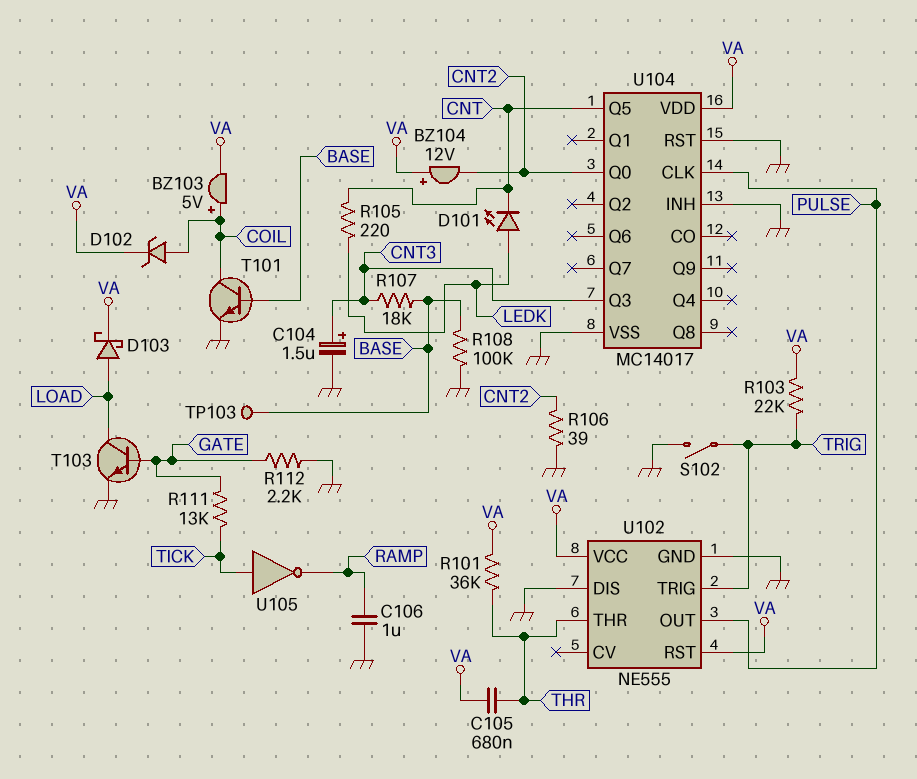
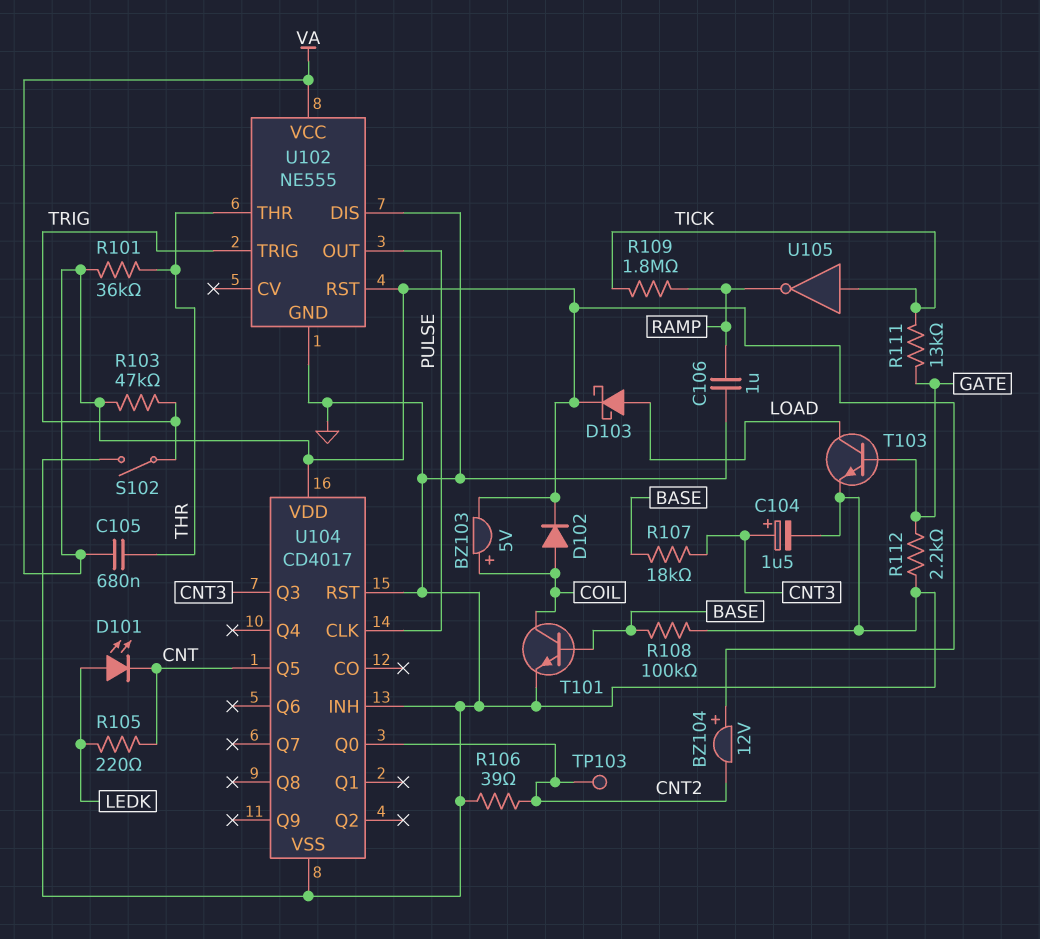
D102: zener (A COIL, K VA) -> diode (A COIL, K VA)
R103: 22k (TRIG, VA) -> 47k (TRIG, VA)
R109: none -> 1.8M (RAMP, TICK)
TP103: test point (BASE) -> test point (CNT2)
U104: MC14017 -> CD4017

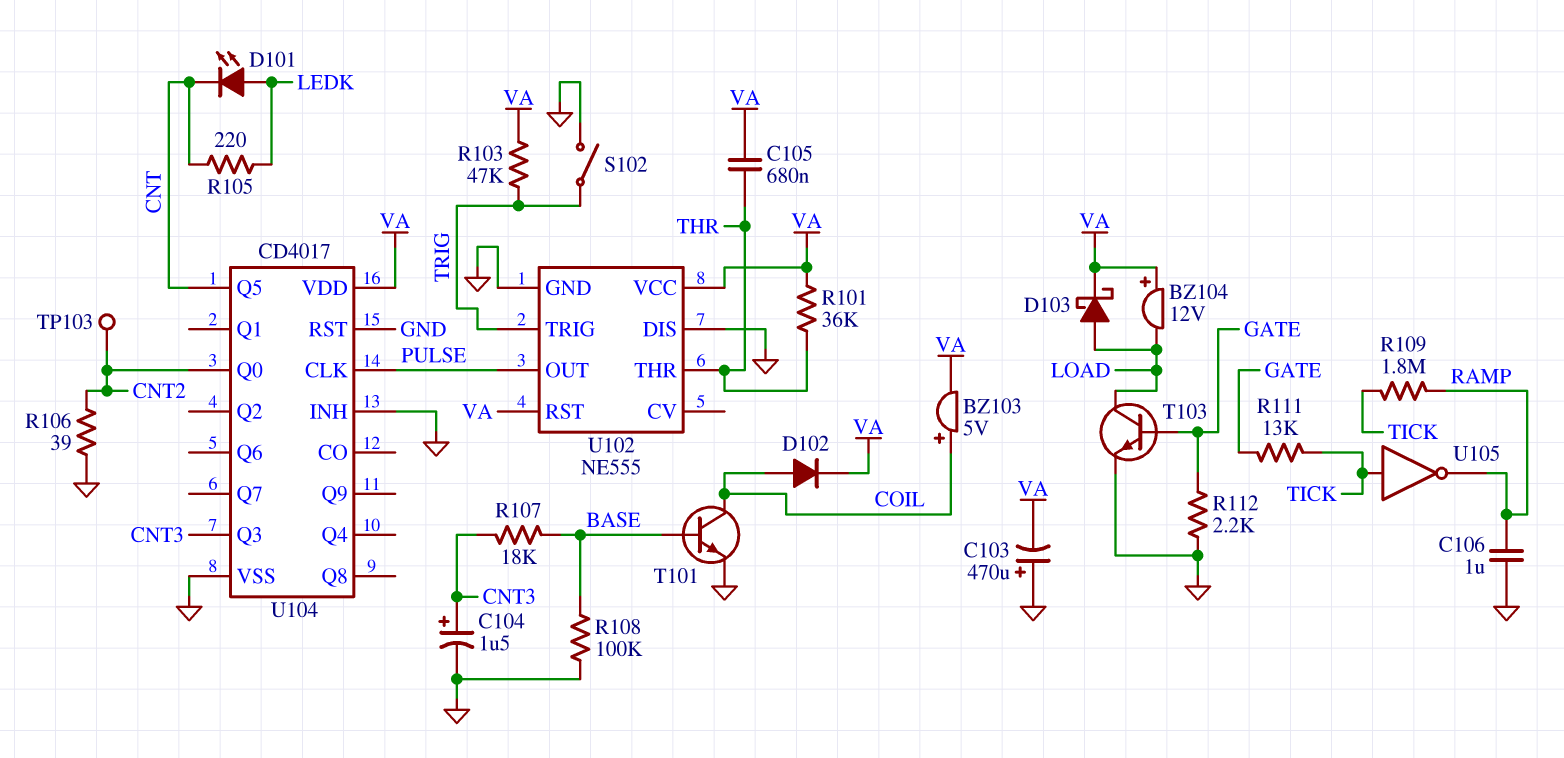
BZ104: buzzer 12V (plus VA, minus CNT2) -> buzzer 12V (plus VA, minus LOAD)
C103: none -> 470uF (plus GND, minus VA)

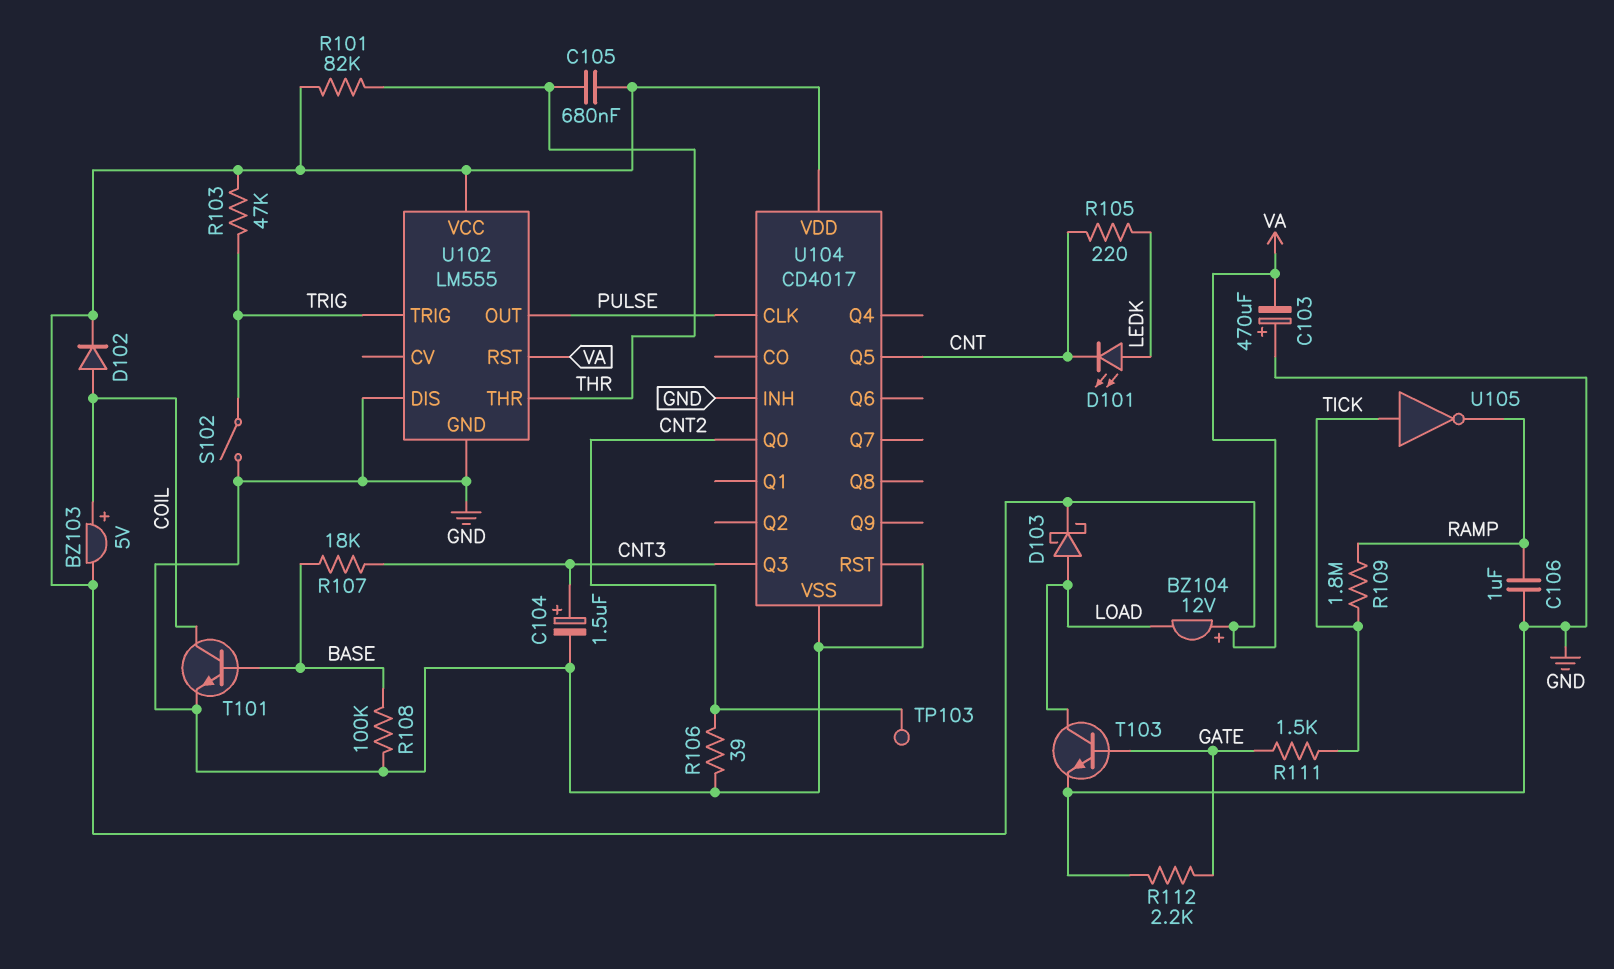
R101: 36k (THR, VA) -> 82k (THR, VA)
R111: 13k (GATE, TICK) -> 1.5k (GATE, TICK)
U102: NE555 -> LM555

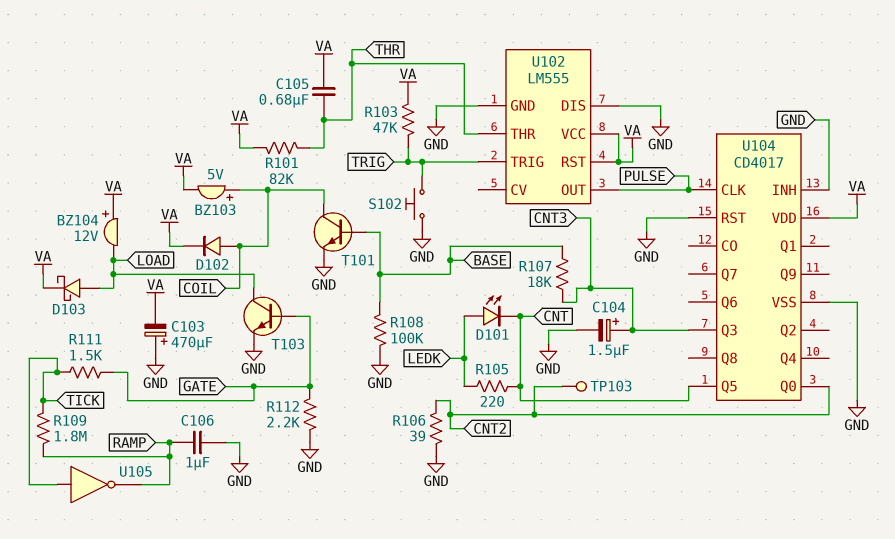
S102: switch (GND, TRIG) -> button (GND, TRIG)

